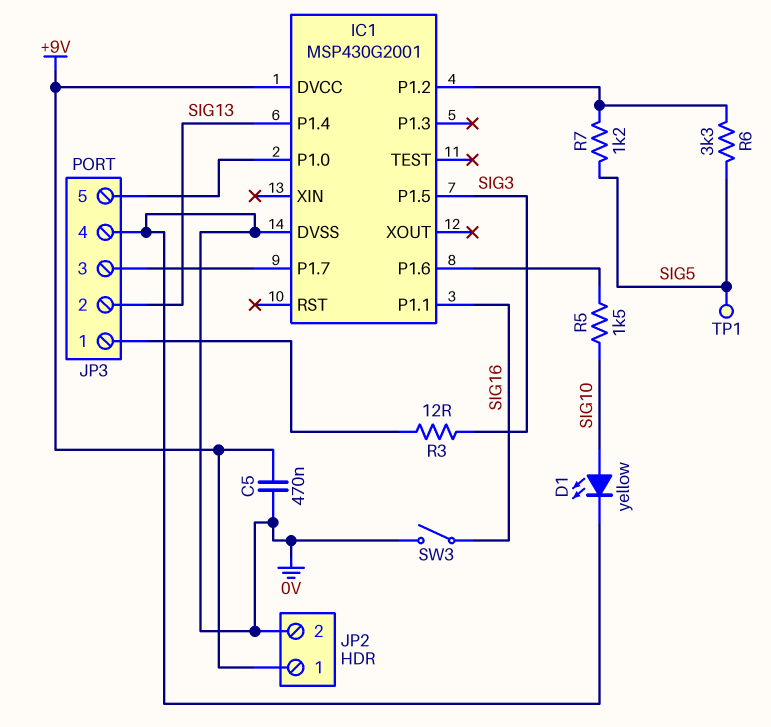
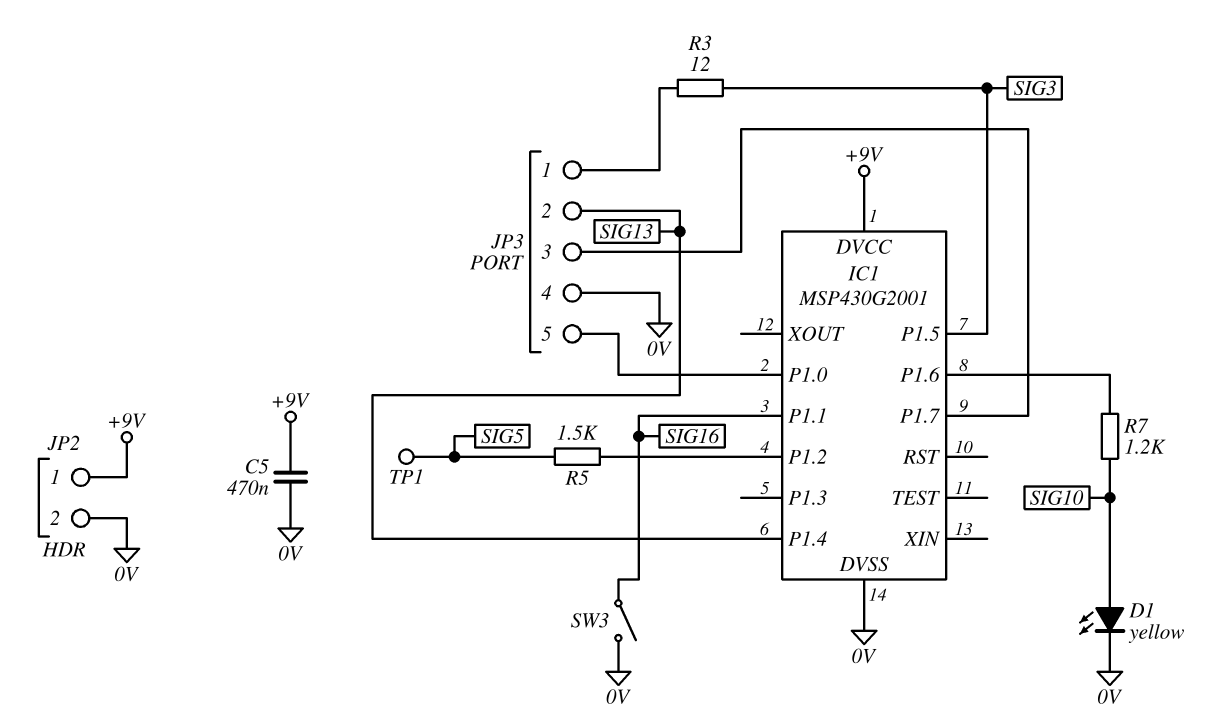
R5: 1.5k (IC1/P1.6, SIG10) -> 1.5k (IC1/P1.2, SIG5)
R6: 3.3k (IC1/P1.2, SIG5) -> none
R7: 1.2k (IC1/P1.2, SIG5) -> 1.2k (IC1/P1.6, SIG10)

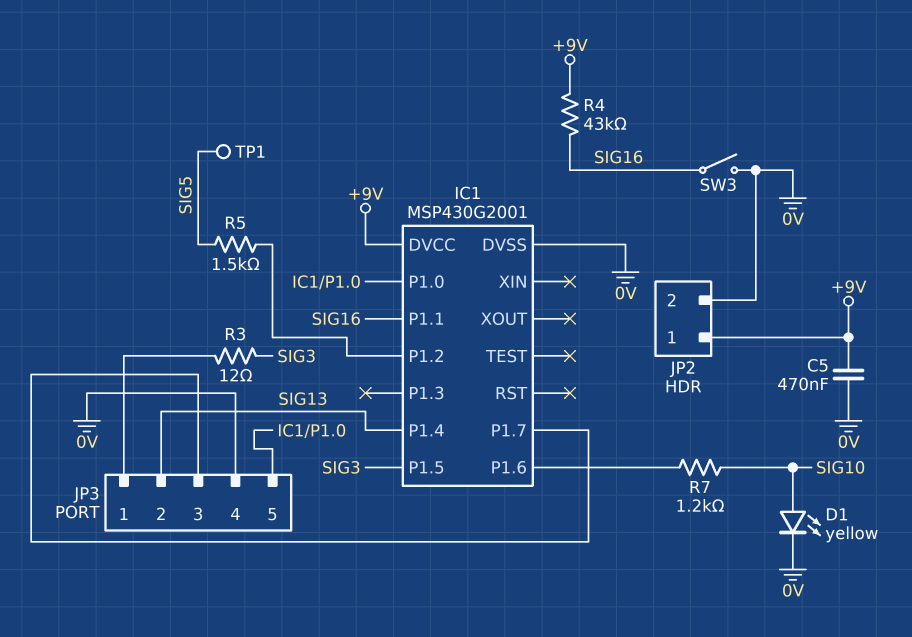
R4: none -> 43k (+9V, SIG16)

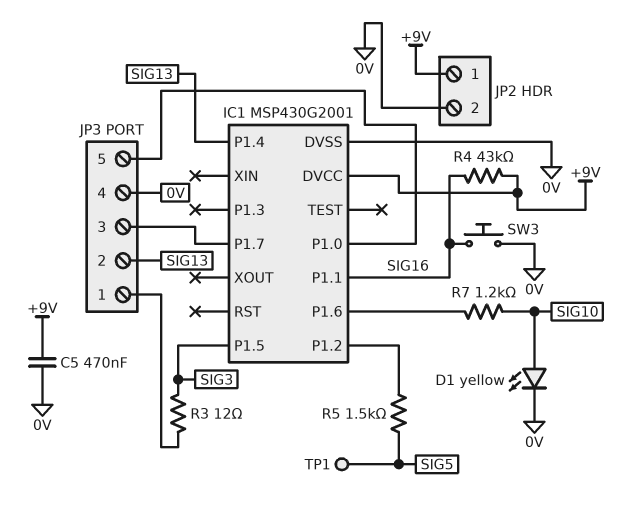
SW3: switch (0V, SIG16) -> button (0V, SIG16)

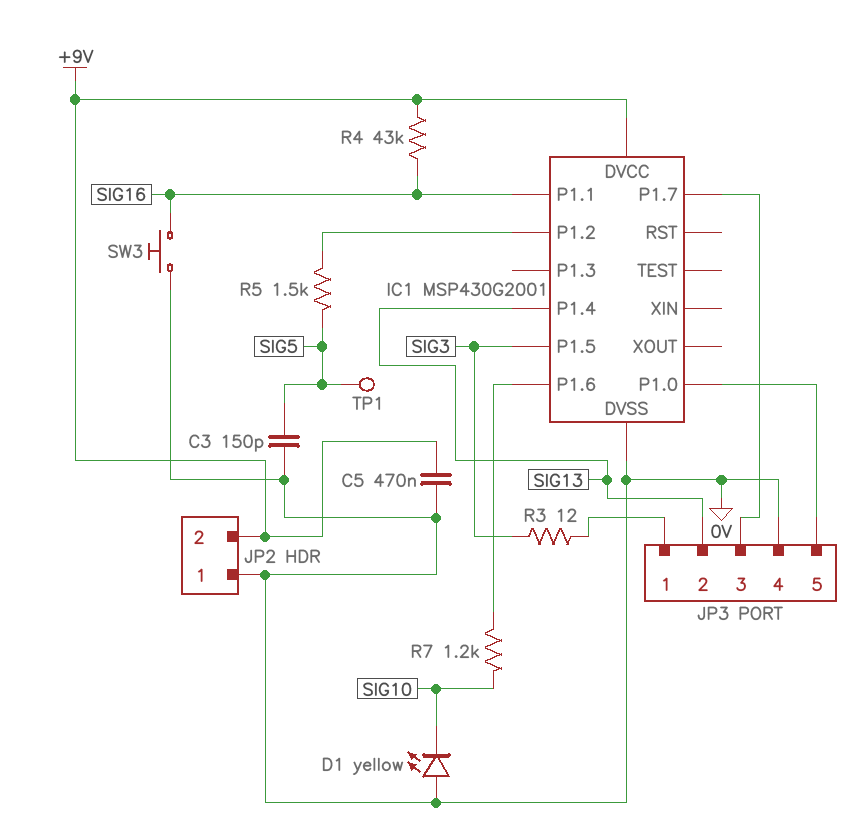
C3: none -> 150pF (0V, SIG5)
D1: LED yellow (A SIG10, K 0V) -> LED yellow (A 0V, K SIG10)
JP2 pin 1: +9V -> 0V
JP2 pin 2: 0V -> +9V

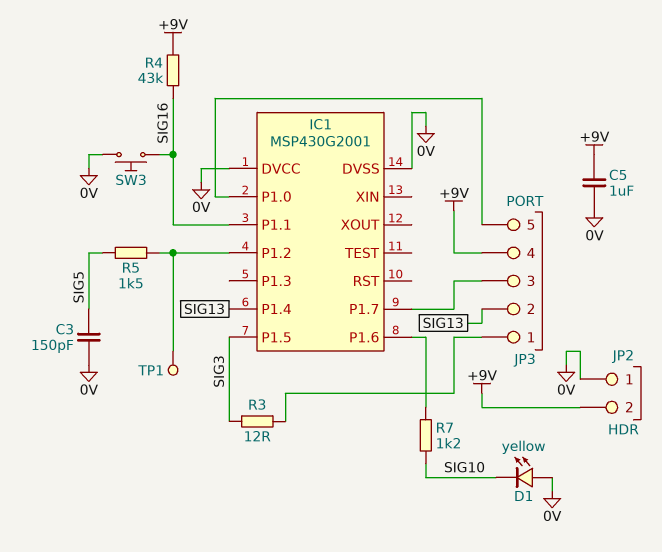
C5: 470nF (+9V, 0V) -> 1uF (+9V, 0V)
IC1 pin DVCC: +9V -> 0V
JP3 pin 4: 0V -> +9V
TP1: test point (SIG5) -> test point (IC1/P1.2)

